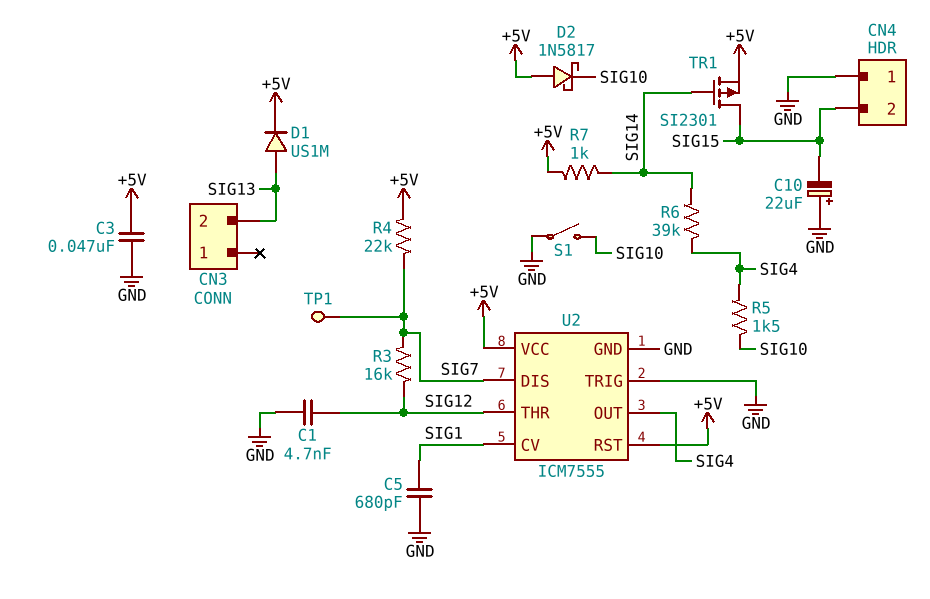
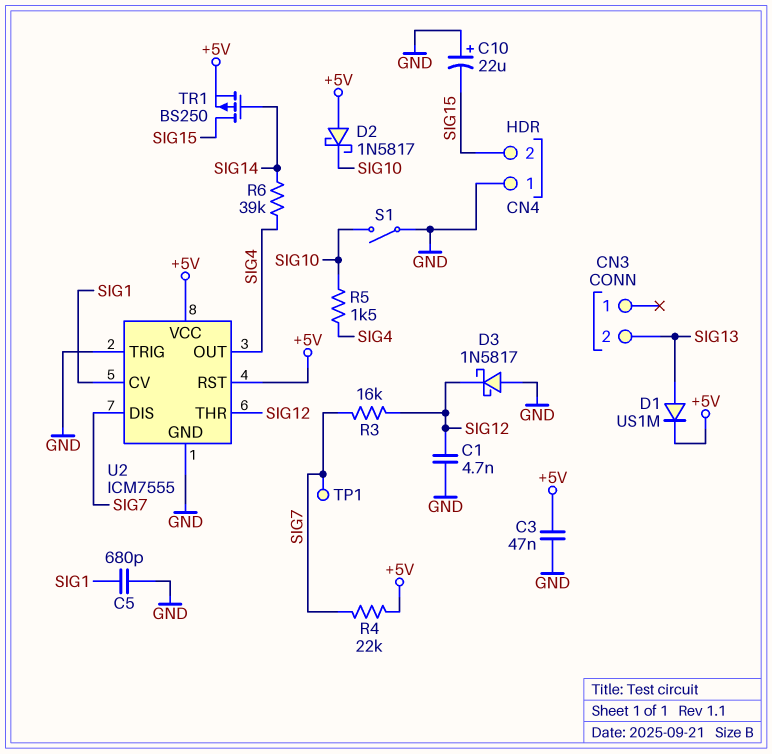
D3: none -> schottky 1N5817 (A GND, K SIG12)
R7: 1k (+5V, SIG14) -> none
TR1: PMOS SI2301 (G SIG14, D SIG15, S +5V) -> PMOS BS250 (G SIG14, D SIG15, S +5V)

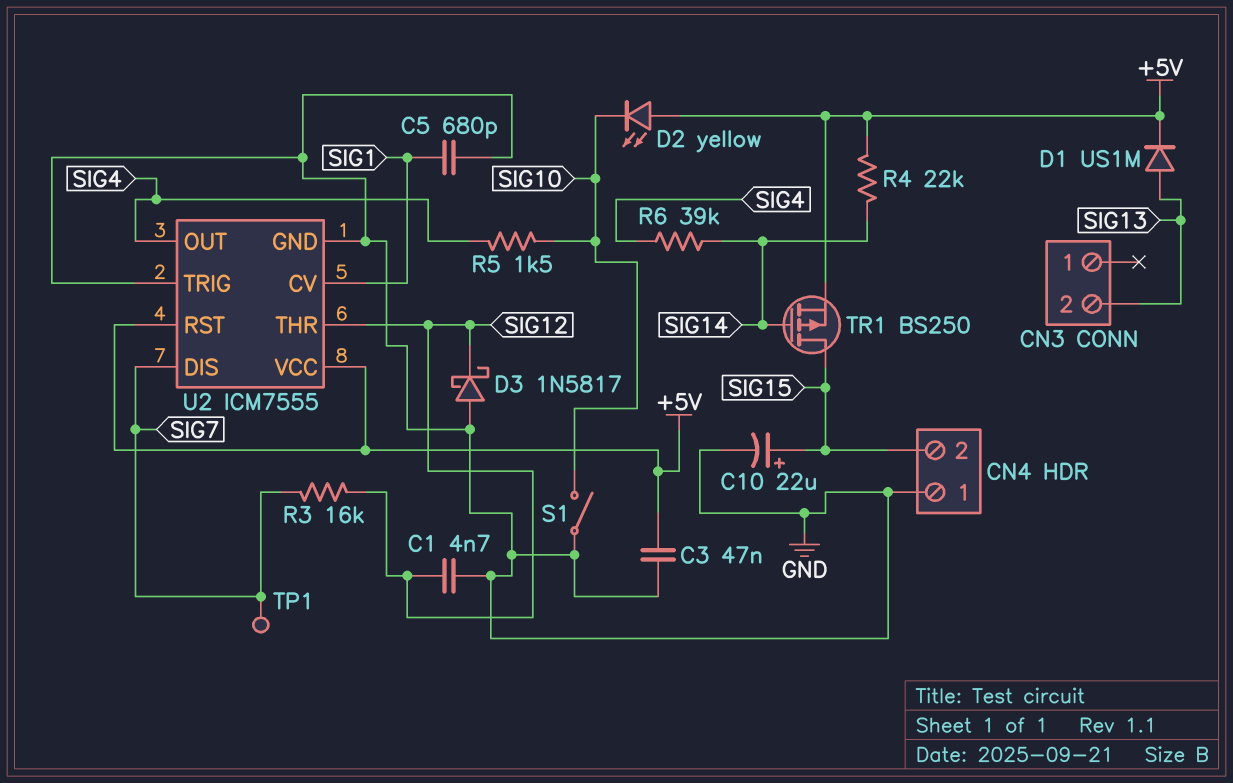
C10: 22uF (plus GND, minus SIG15) -> 22uF (plus SIG15, minus GND)
D2: schottky 1N5817 (A +5V, K SIG10) -> LED yellow (A +5V, K SIG10)
R4: 22k (+5V, SIG7) -> 22k (+5V, SIG14)

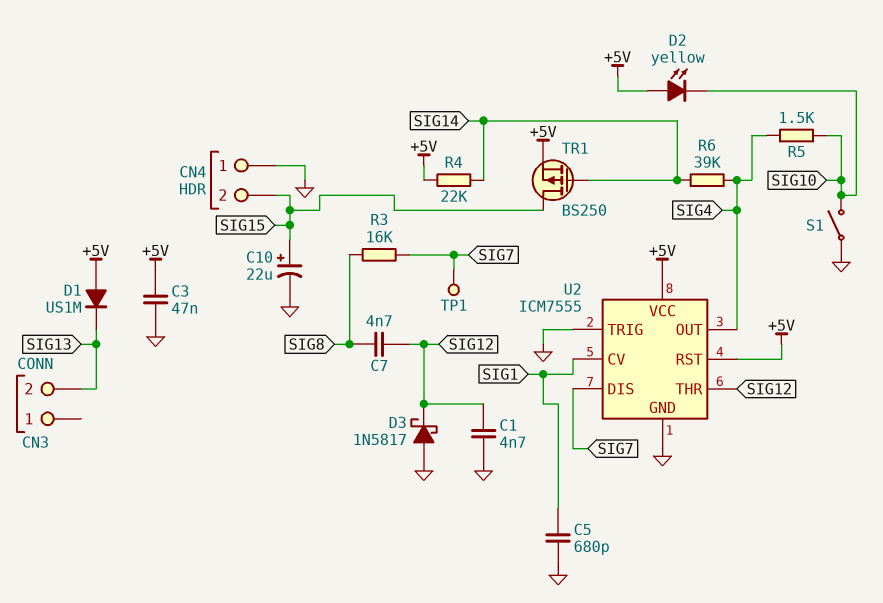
C7: none -> 4.7nF (SIG8, SIG12)
D1: diode US1M (A SIG13, K +5V) -> diode US1M (A +5V, K SIG13)
R3: 16k (SIG7, SIG12) -> 16k (SIG7, SIG8)

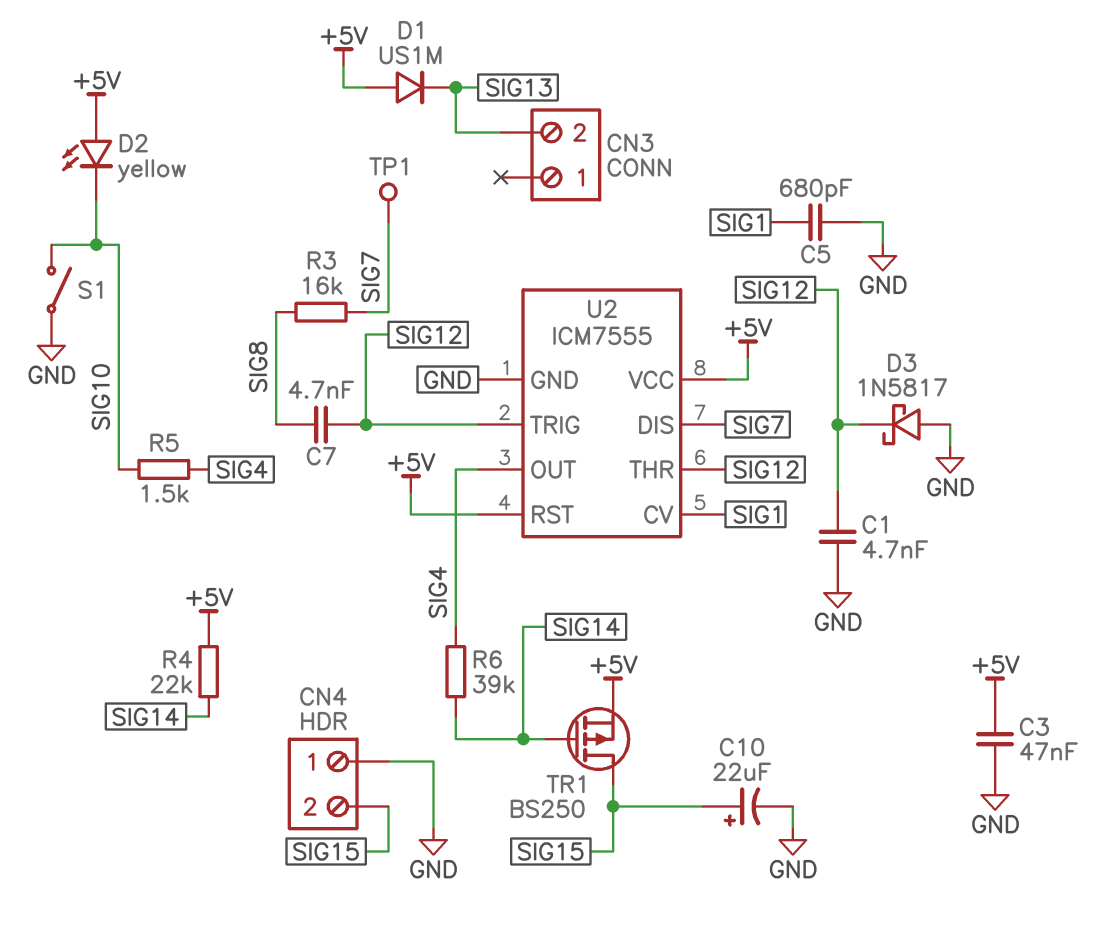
U2 pin TRIG: GND -> SIG12

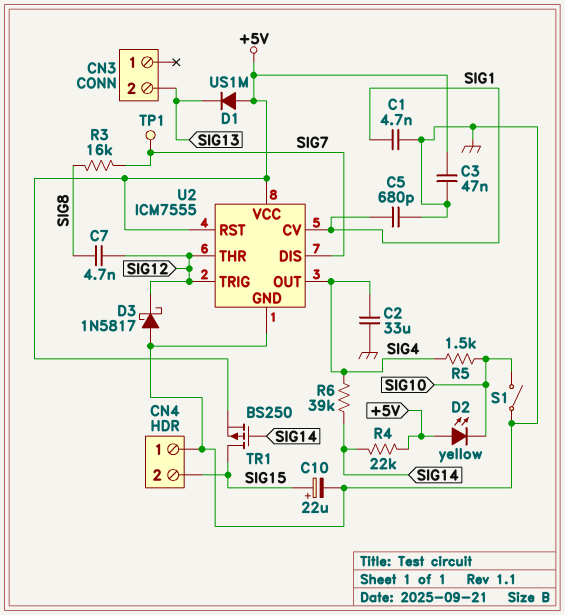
C1: 4.7nF (GND, SIG12) -> 4.7nF (GND, SIG1)
C2: none -> 33uF (GND, SIG4)

